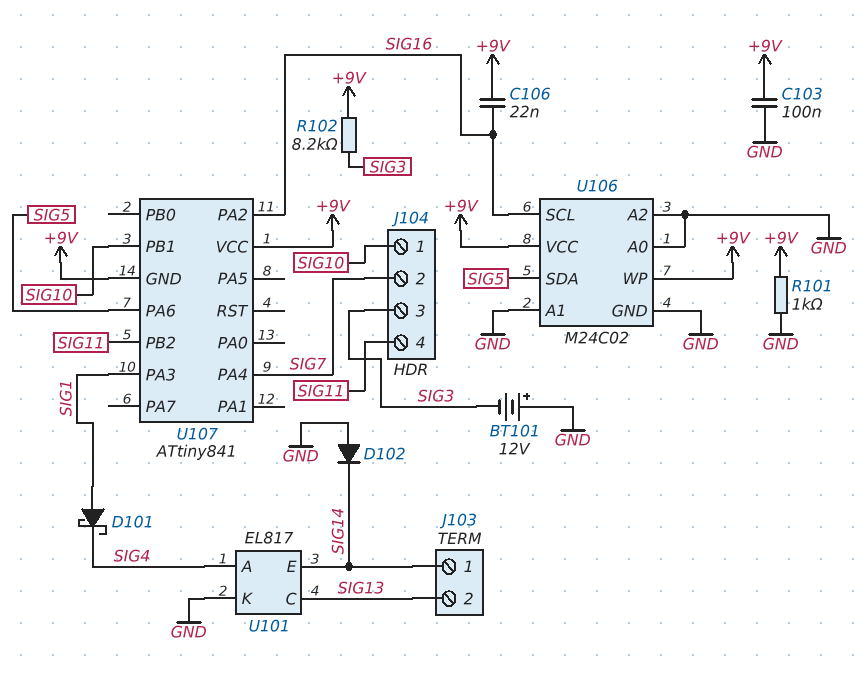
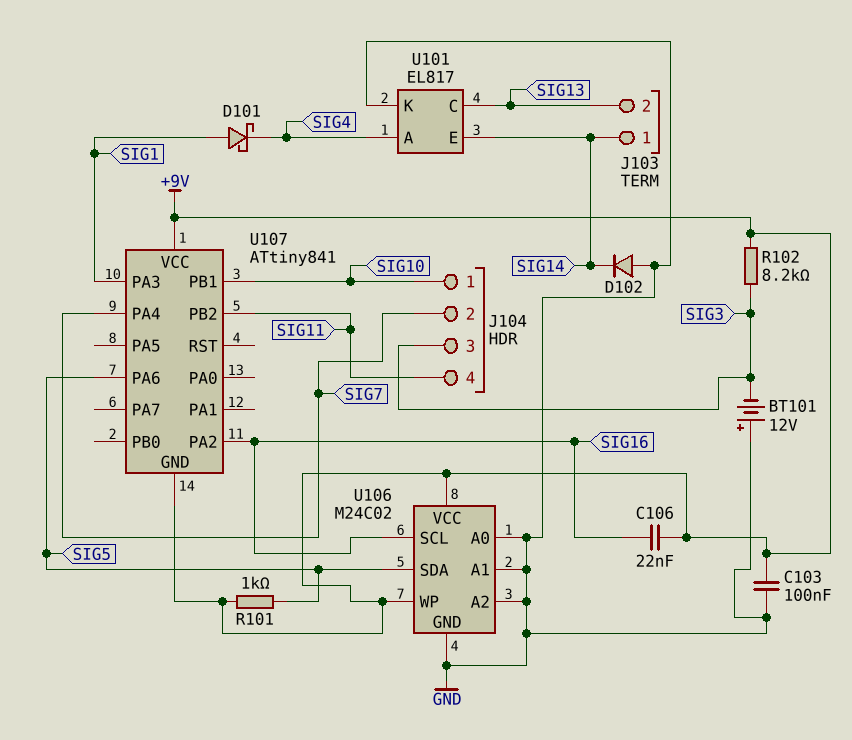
R101: 1k (+9V, GND) -> 1k (+9V, SIG5)

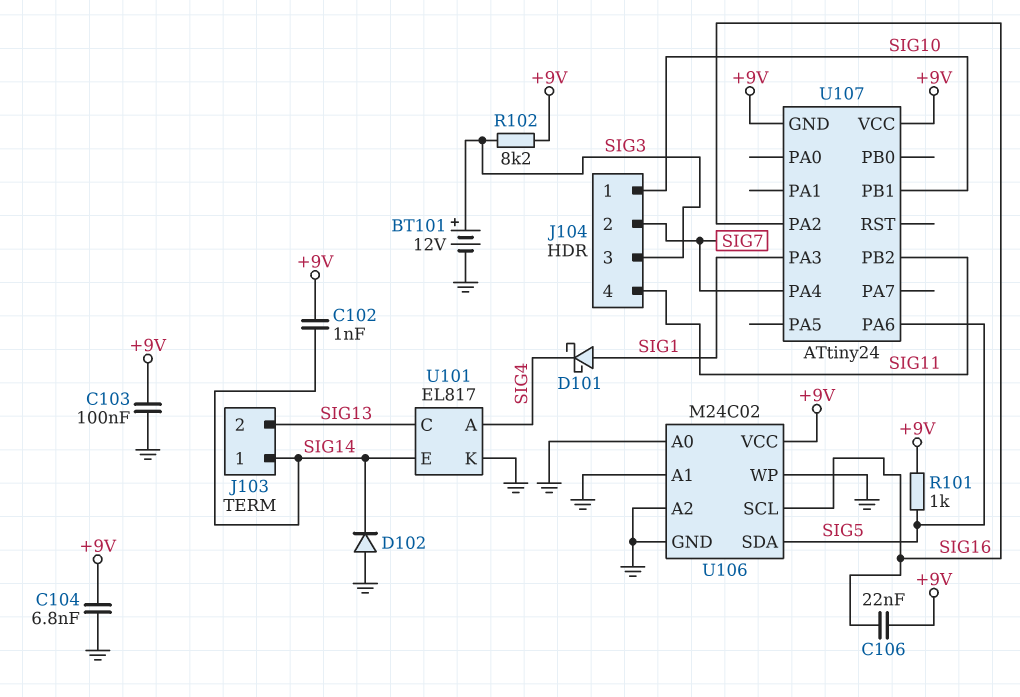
BT101: 12V (plus GND, minus SIG3) -> 12V (plus SIG3, minus GND)
C102: none -> 1nF (+9V, SIG14)
C104: none -> 6.8nF (+9V, GND)
U106 pin WP: +9V -> GND
U107: ATtiny841 -> ATtiny24

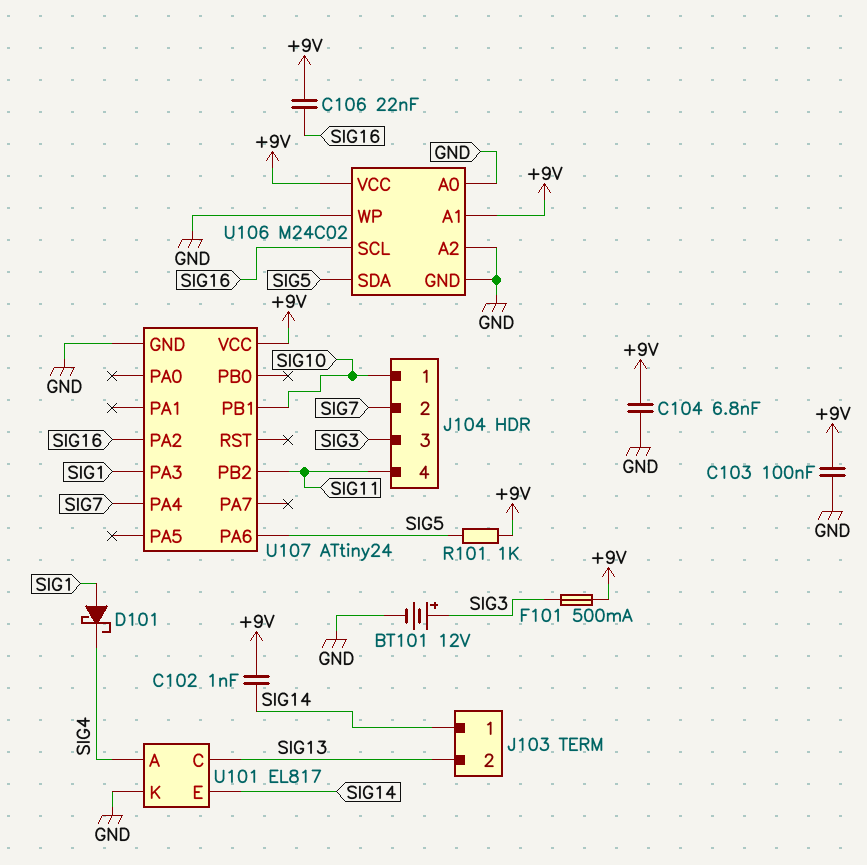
D102: diode (A GND, K SIG14) -> none
F101: none -> 500mA (+9V, SIG3)
R102: 8.2k (+9V, SIG3) -> none
U106 pin A1: GND -> +9V
U107 pin GND: +9V -> GND

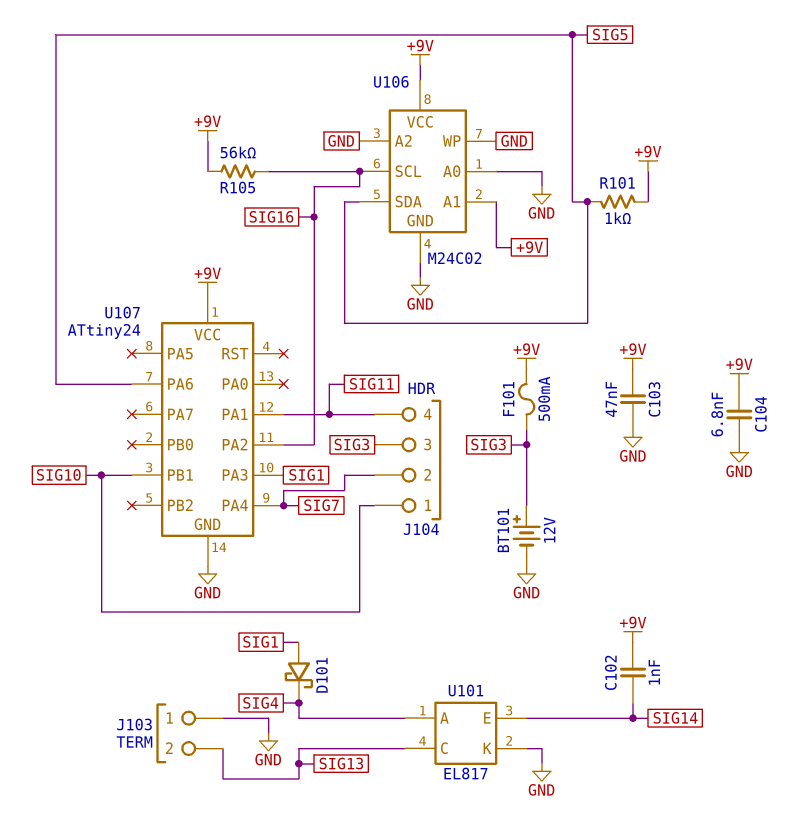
C103: 100nF (+9V, GND) -> 47nF (+9V, GND)
C106: 22nF (+9V, SIG16) -> none
J103 pin 1: SIG14 -> GND
R105: none -> 56k (+9V, SIG16)
U107 pin PA1: none -> SIG11
U107 pin PB2: SIG11 -> none

